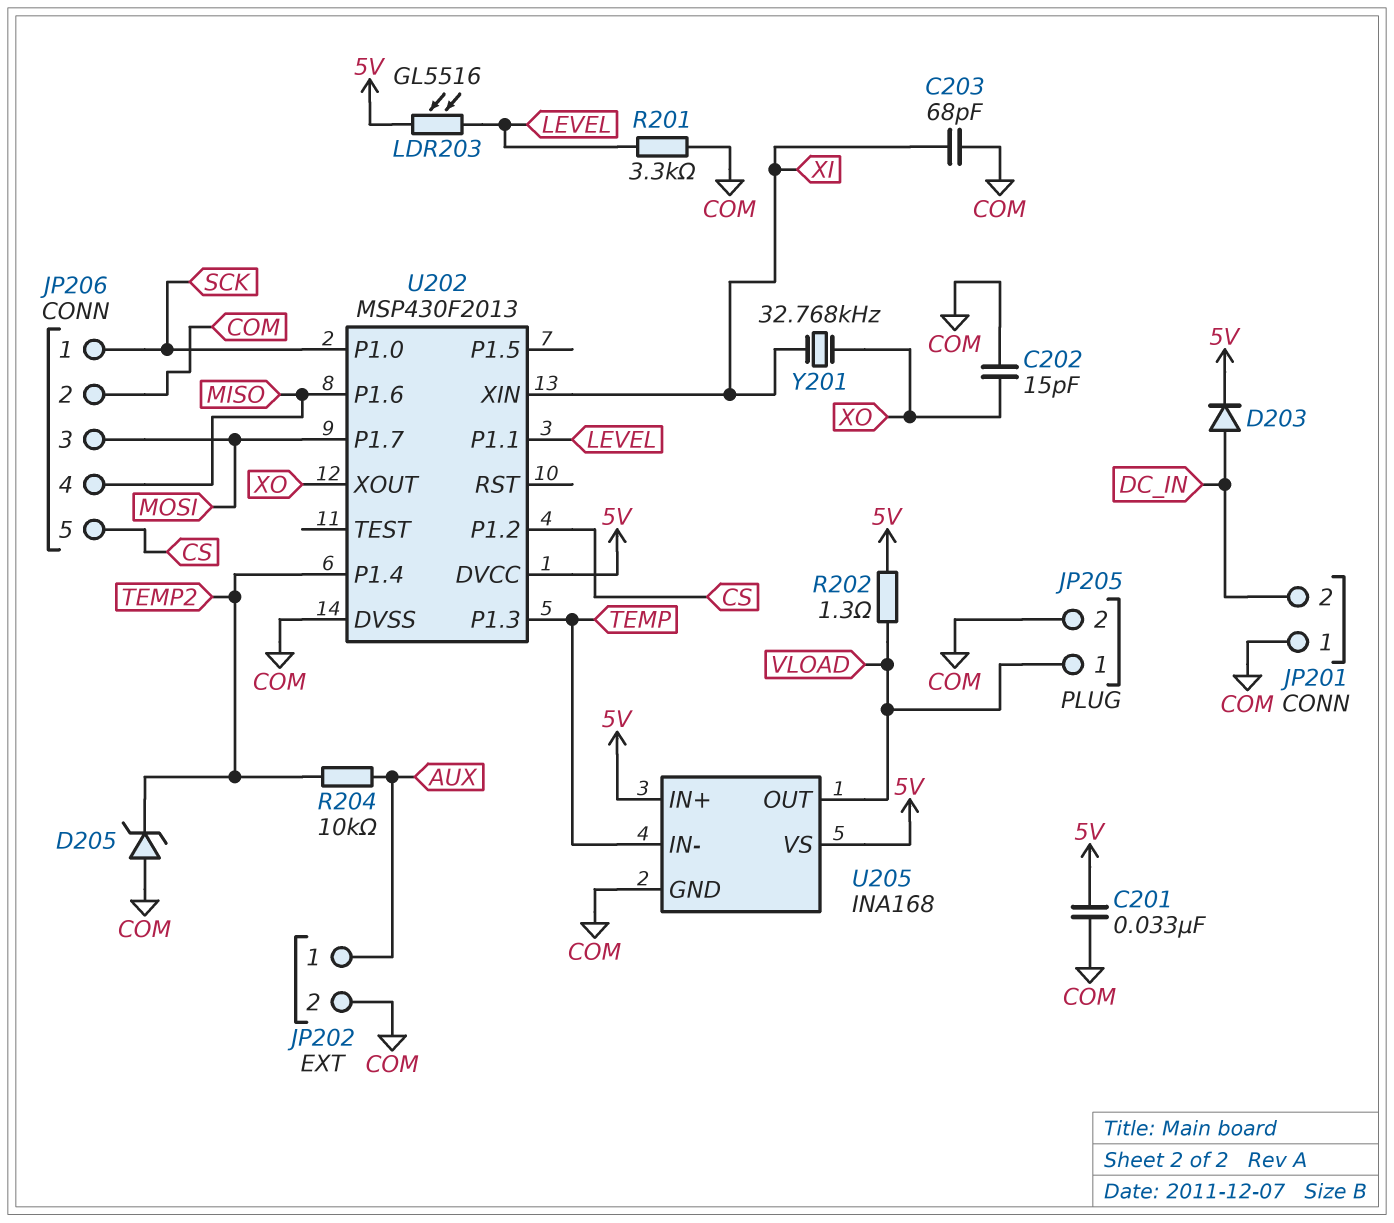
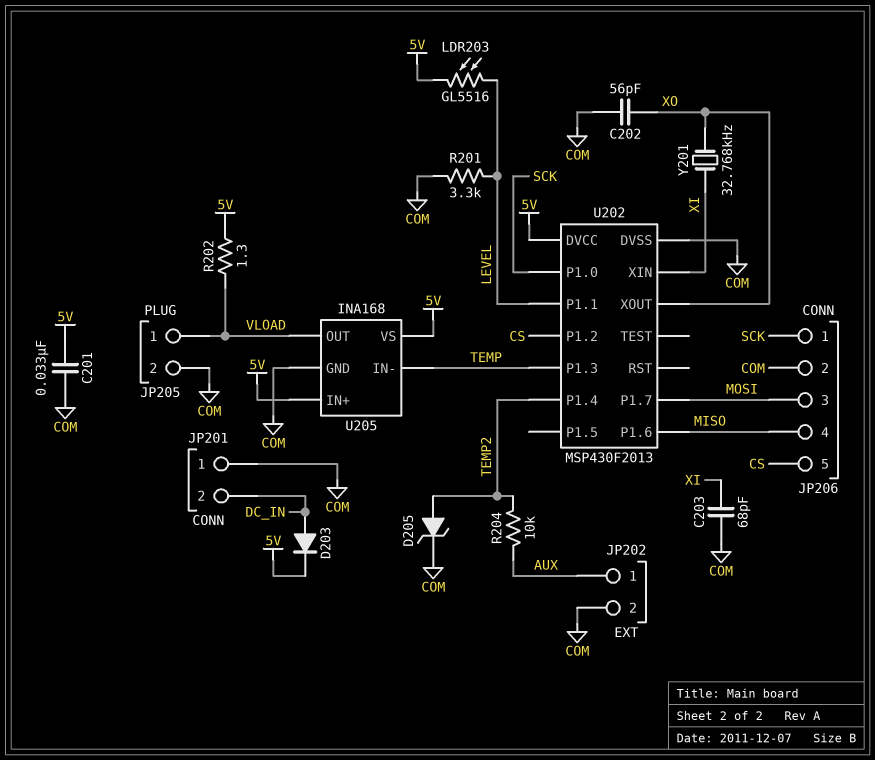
C202: 15pF (COM, XO) -> 56pF (COM, XO)
D205: zener (A COM, K TEMP2) -> zener (A TEMP2, K COM)

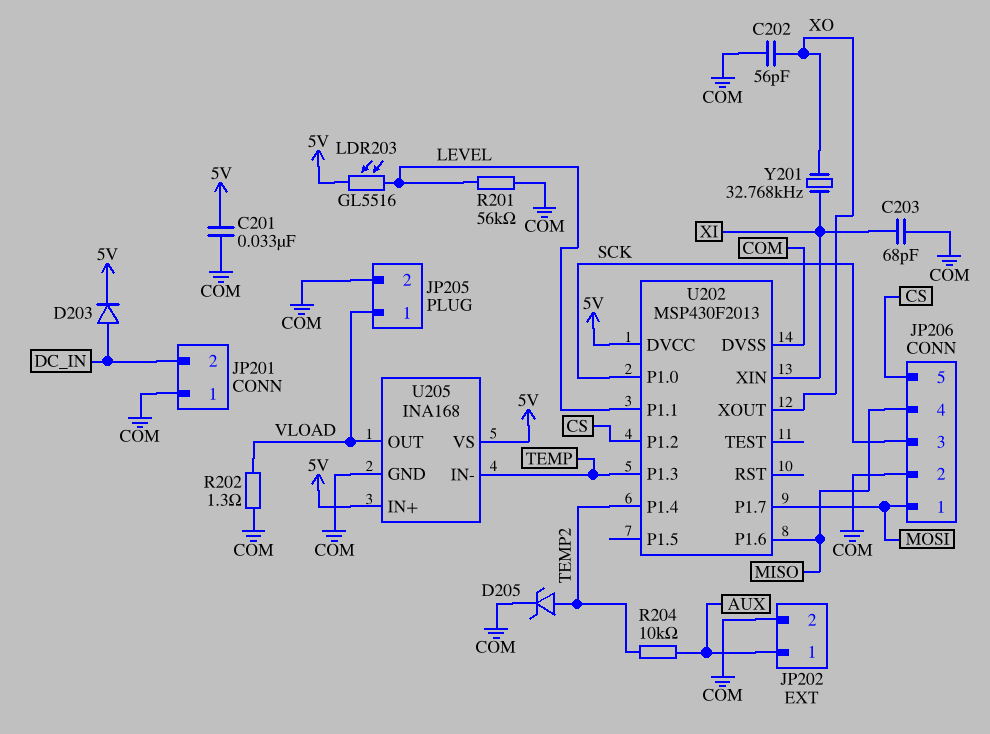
JP206 pin 1: SCK -> MOSI
JP206 pin 3: MOSI -> SCK
R201: 3.3k (COM, LEVEL) -> 56k (COM, LEVEL)
R202: 1.3 (5V, VLOAD) -> 1.3 (COM, VLOAD)

